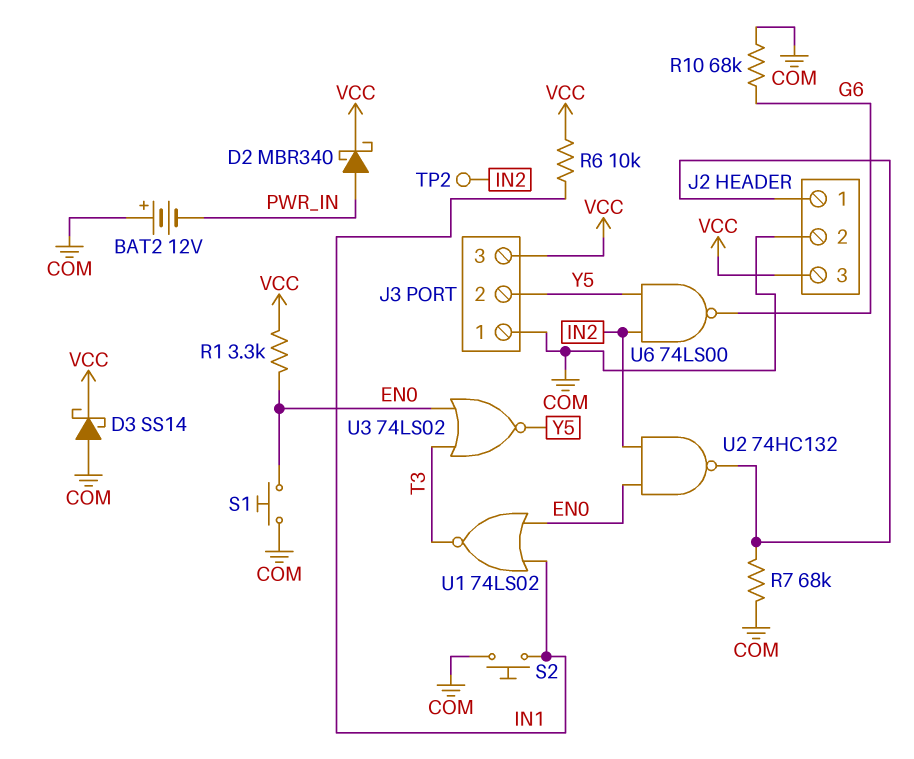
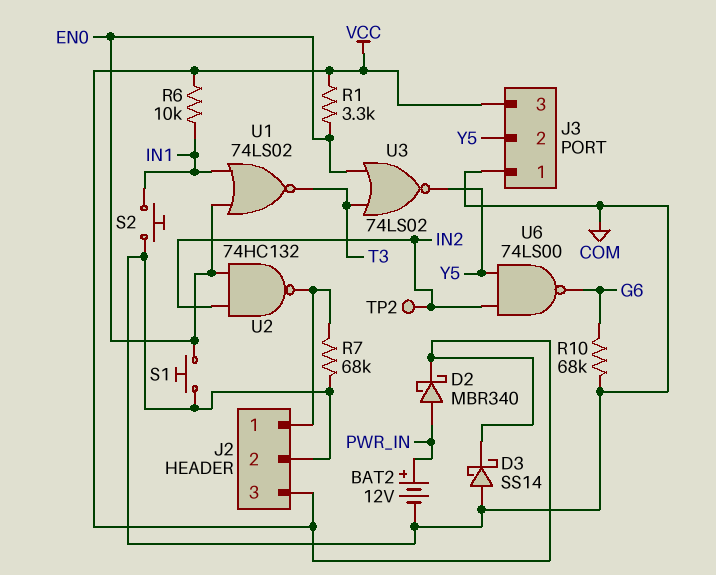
BAT2: 12V (plus COM, minus PWR_IN) -> 12V (plus PWR_IN, minus COM)

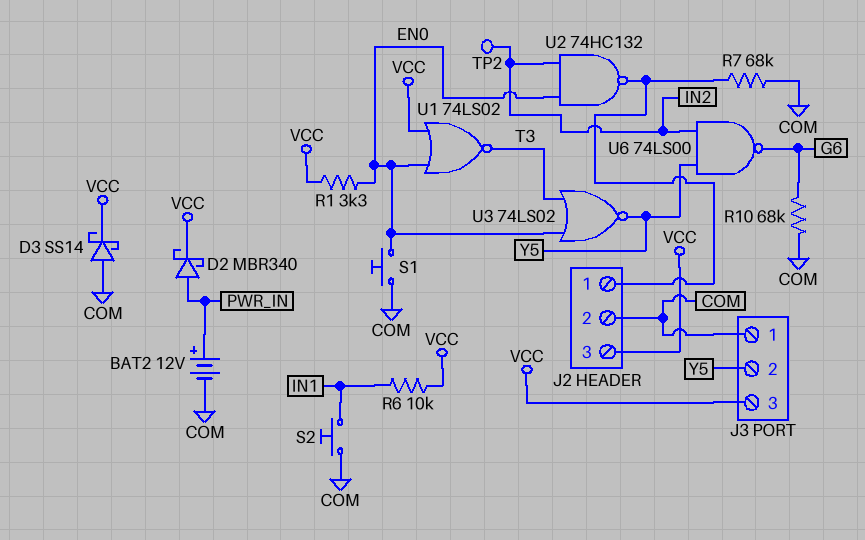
U1: NOR 74LS02 (in EN0, in IN1, out T3) -> NOR 74LS02 (in EN0, in VCC, out T3)

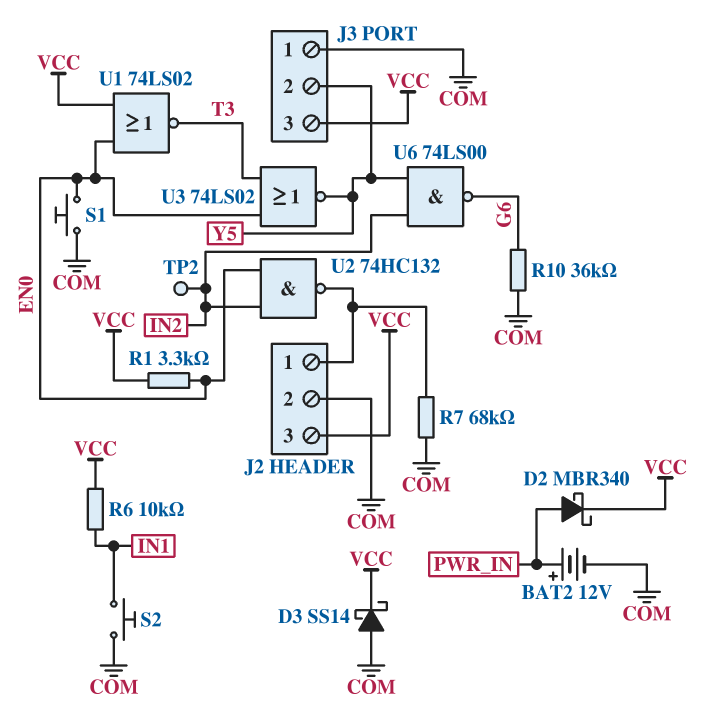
R10: 68k (COM, G6) -> 36k (COM, G6)

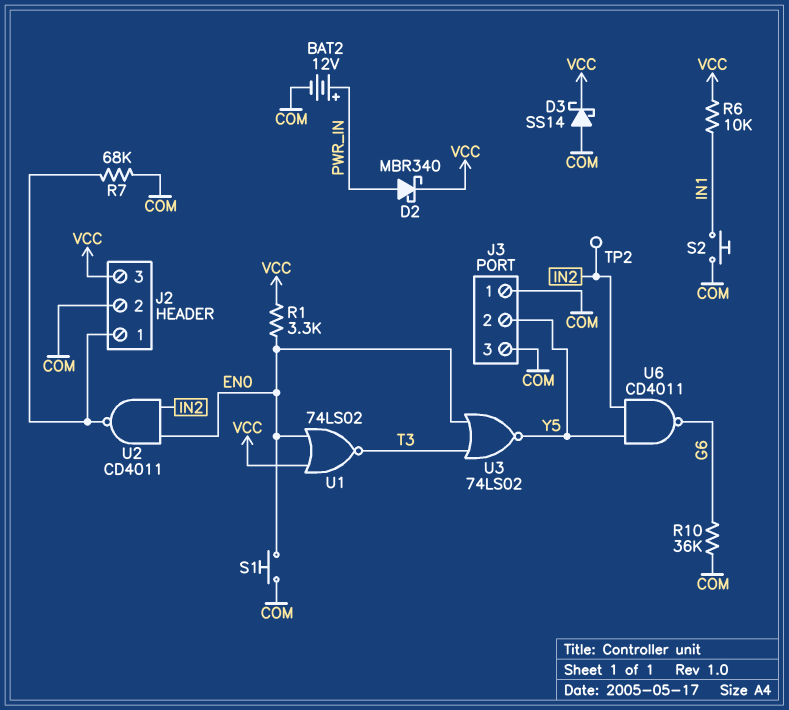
J3 pin 3: VCC -> COM
U2: NAND 74HC132 (in EN0, in IN2, out J2/1) -> NAND CD4011 (in EN0, in IN2, out J2/1)
U6: NAND 74LS00 (in IN2, in Y5, out G6) -> NAND CD4011 (in IN2, in Y5, out G6)

